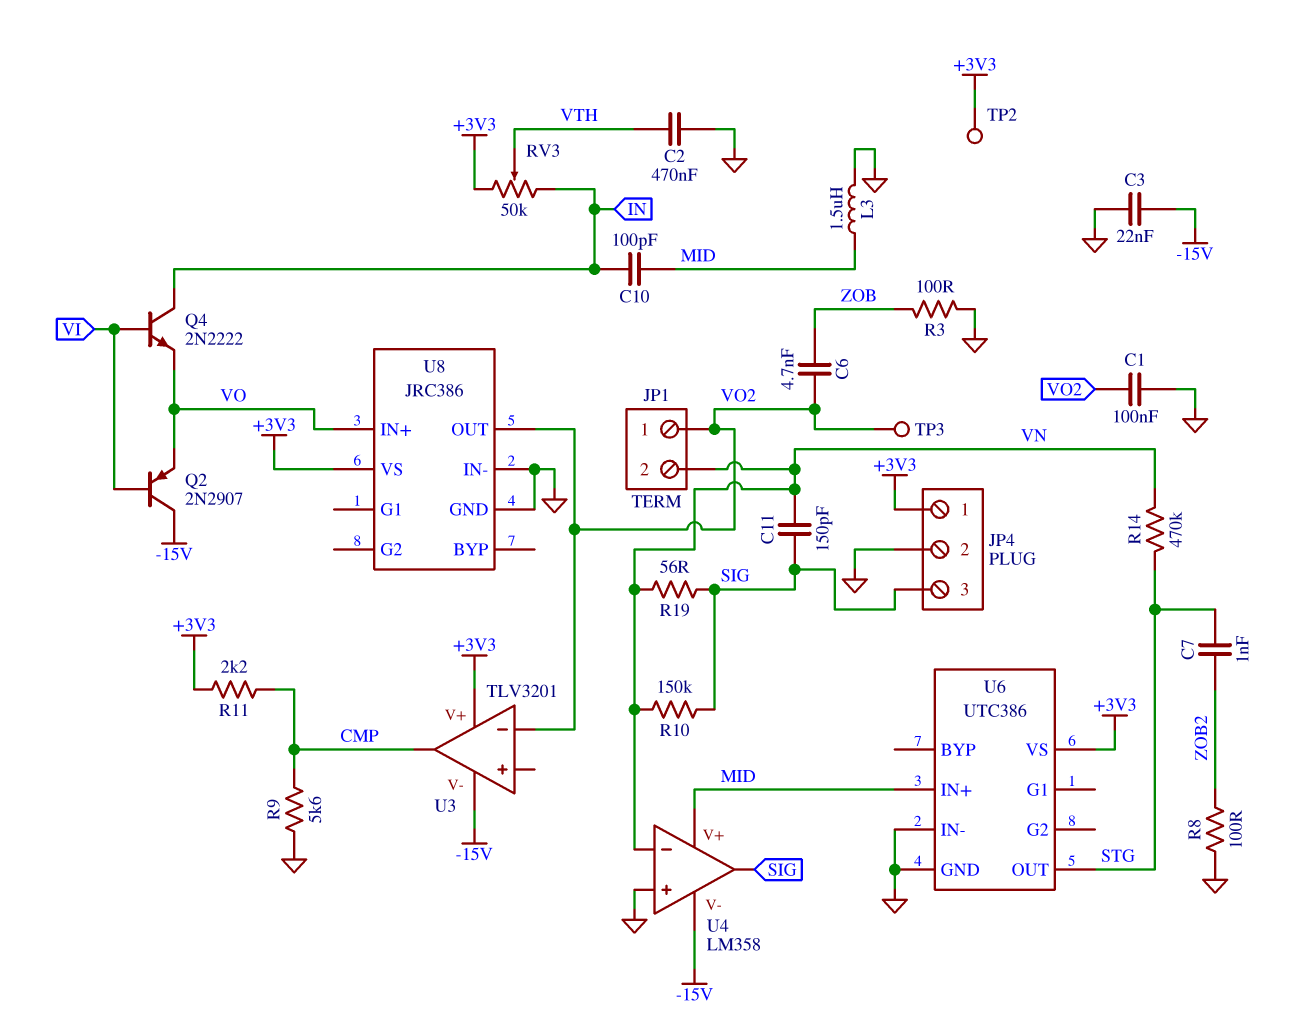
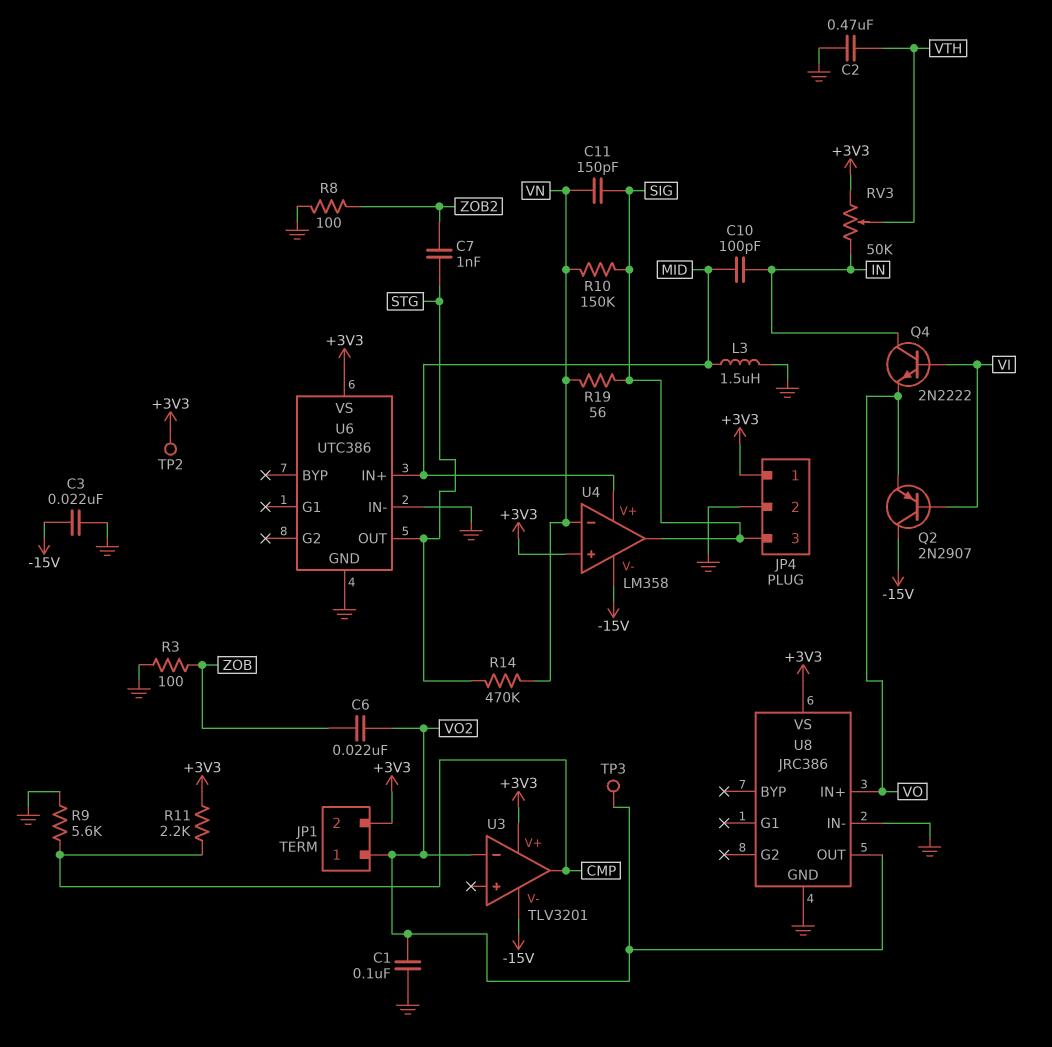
C6: 4.7nF (VO2, ZOB) -> 22nF (VO2, ZOB)
JP1 pin 2: VN -> +3V3
U4 pin in+: GND -> +3V3

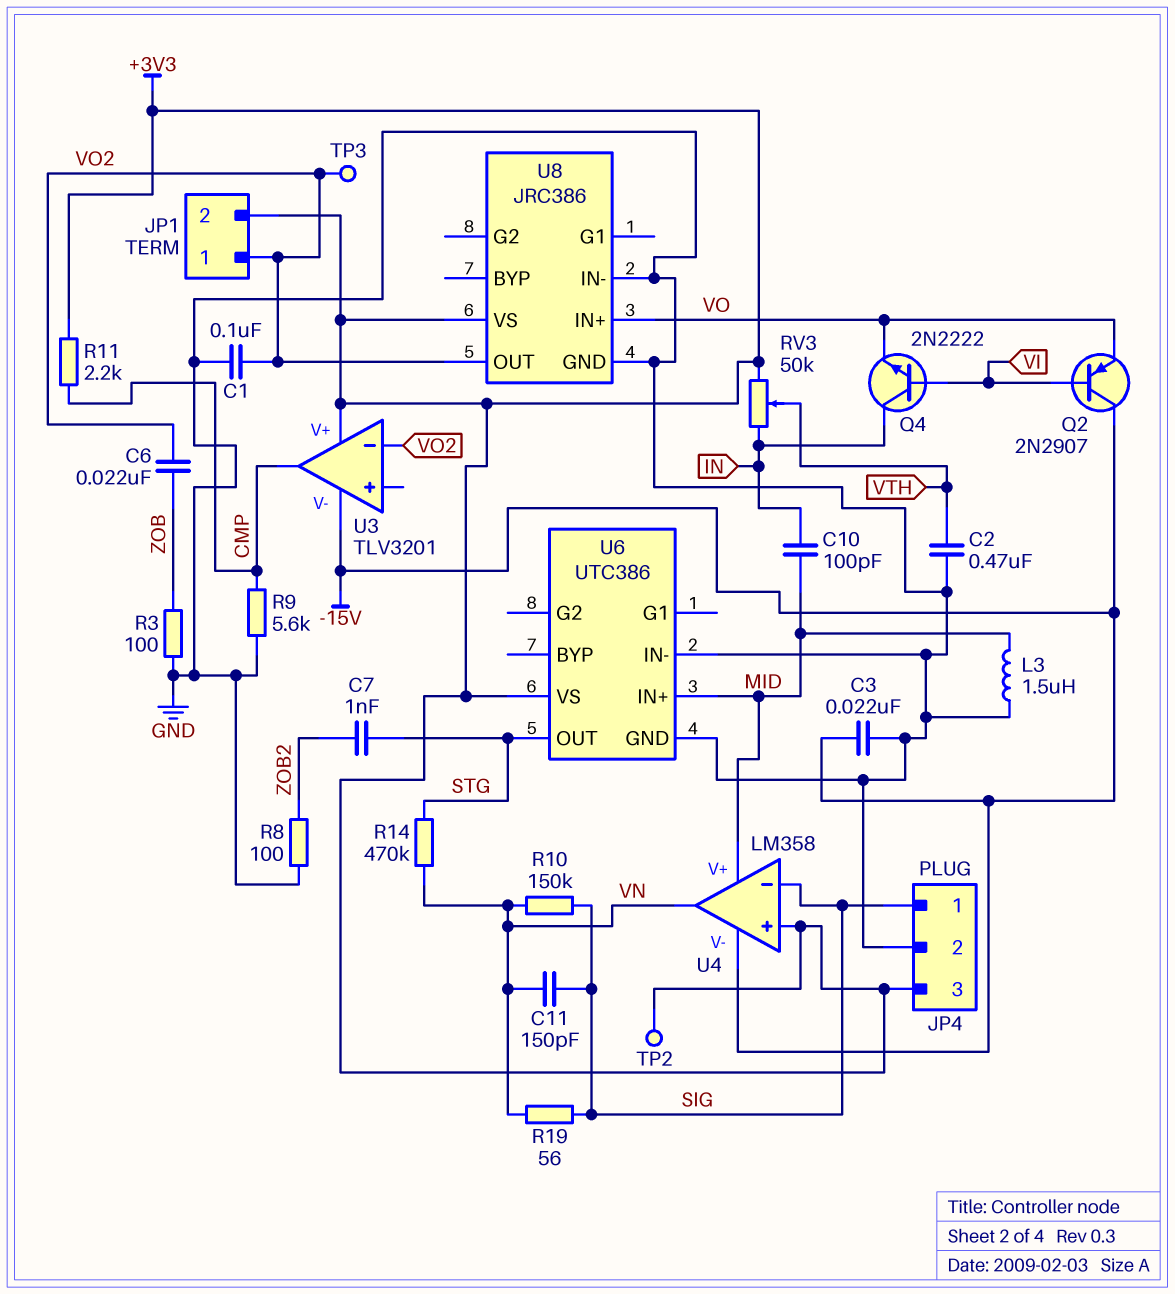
JP4 pin 1: +3V3 -> SIG
JP4 pin 3: SIG -> +3V3
U4 pin in-: VN -> SIG
U4 pin out: SIG -> VN

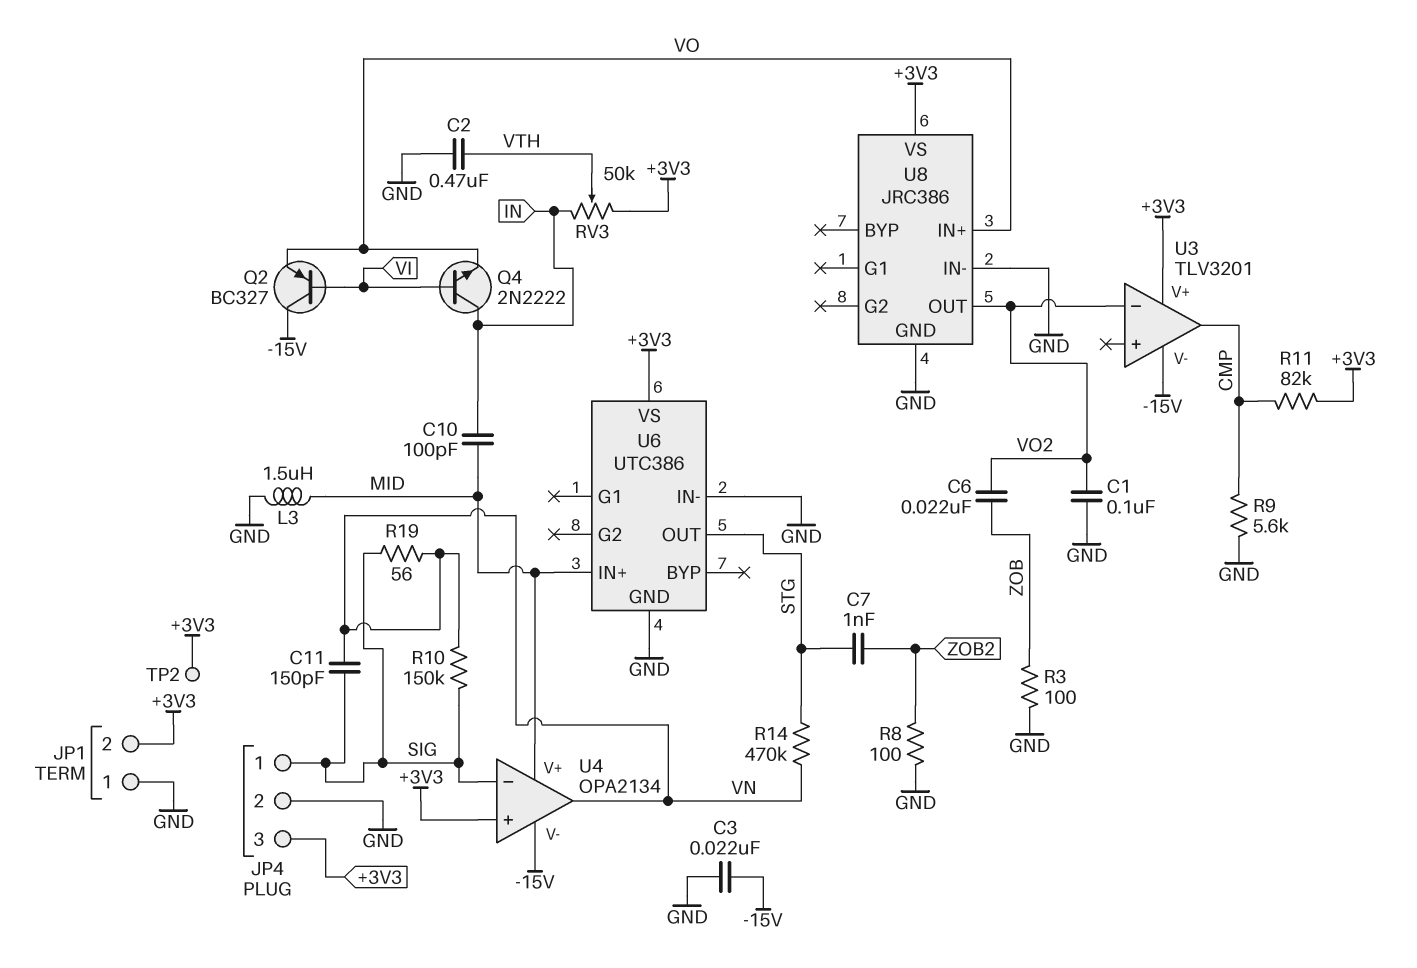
JP1 pin 1: VO2 -> GND
Q2: PNP 2N2907 (B VI, C -15V, E VO) -> PNP BC327 (B VI, C -15V, E VO)
R11: 2.2k (+3V3, CMP) -> 82k (+3V3, CMP)
TP3: test point (VO2) -> none
U4: LM358 -> OPA2134

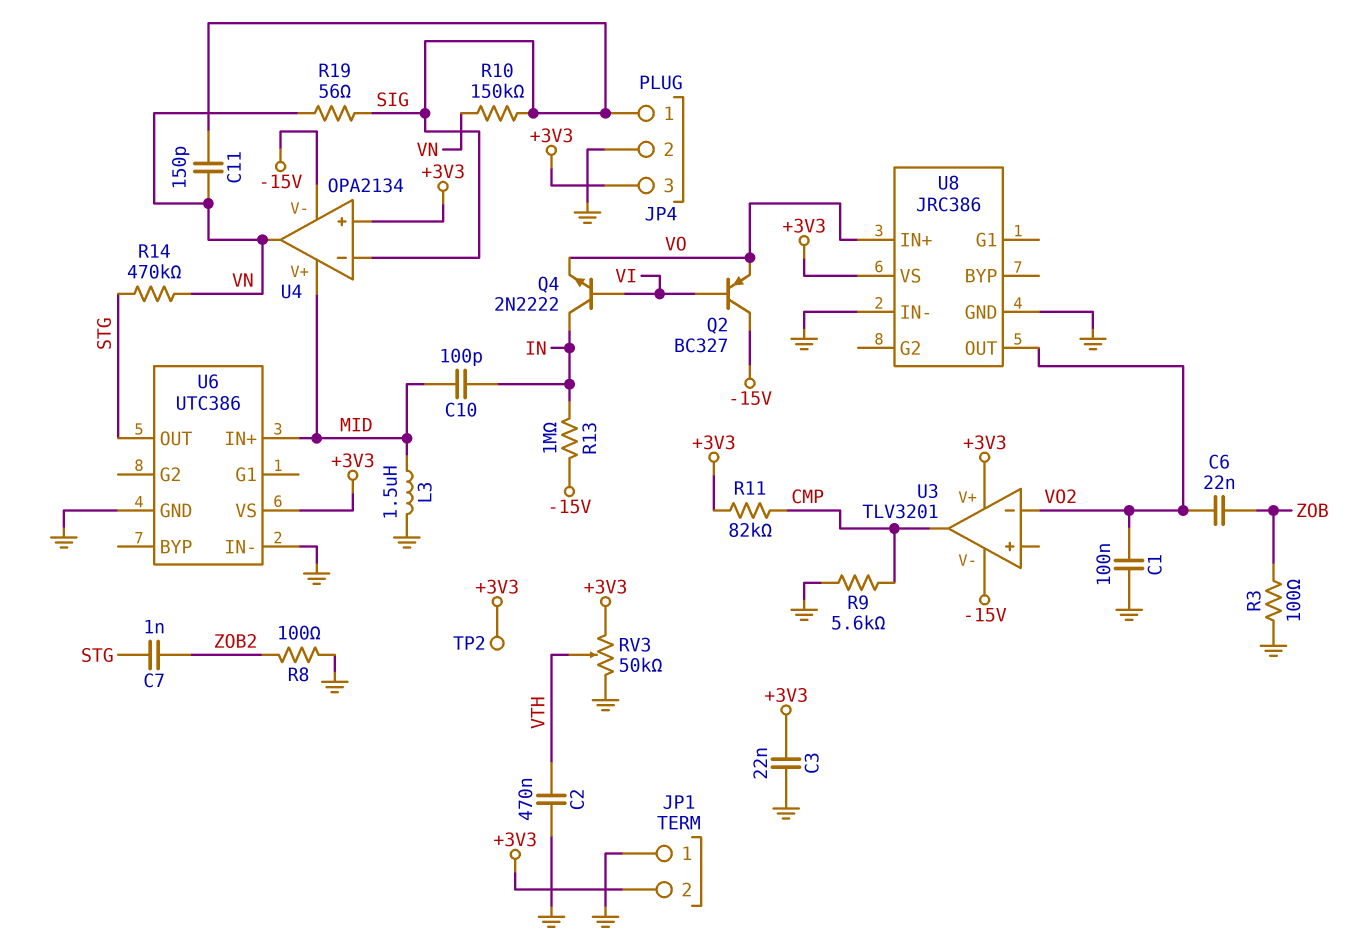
C3: 22nF (-15V, GND) -> 22nF (+3V3, GND)
R13: none -> 1M (-15V, IN)
RV3: 50k (+3V3, IN, wiper VTH) -> 50k (+3V3, GND, wiper VTH)

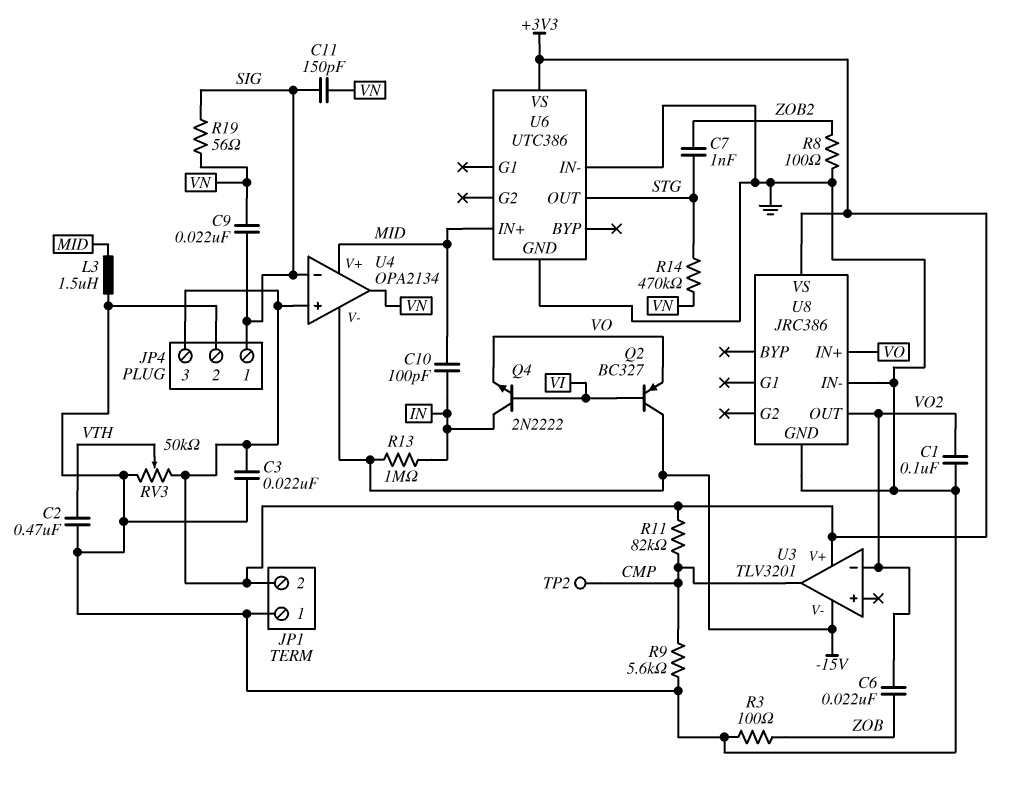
C9: none -> 22nF (SIG, VN)
R10: 150k (SIG, VN) -> none
TP2: test point (+3V3) -> test point (CMP)

